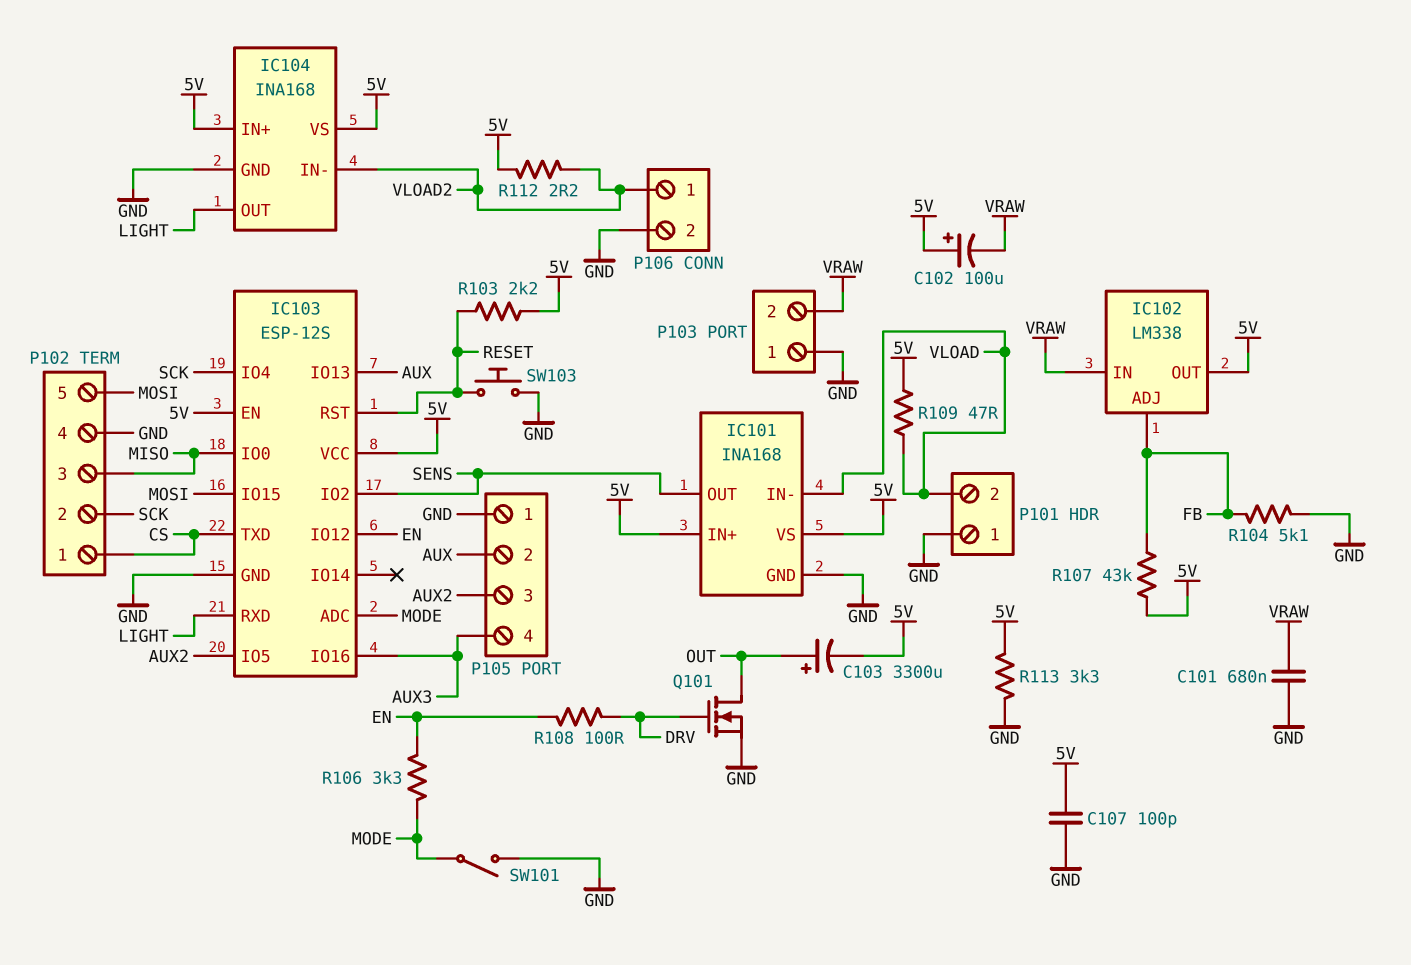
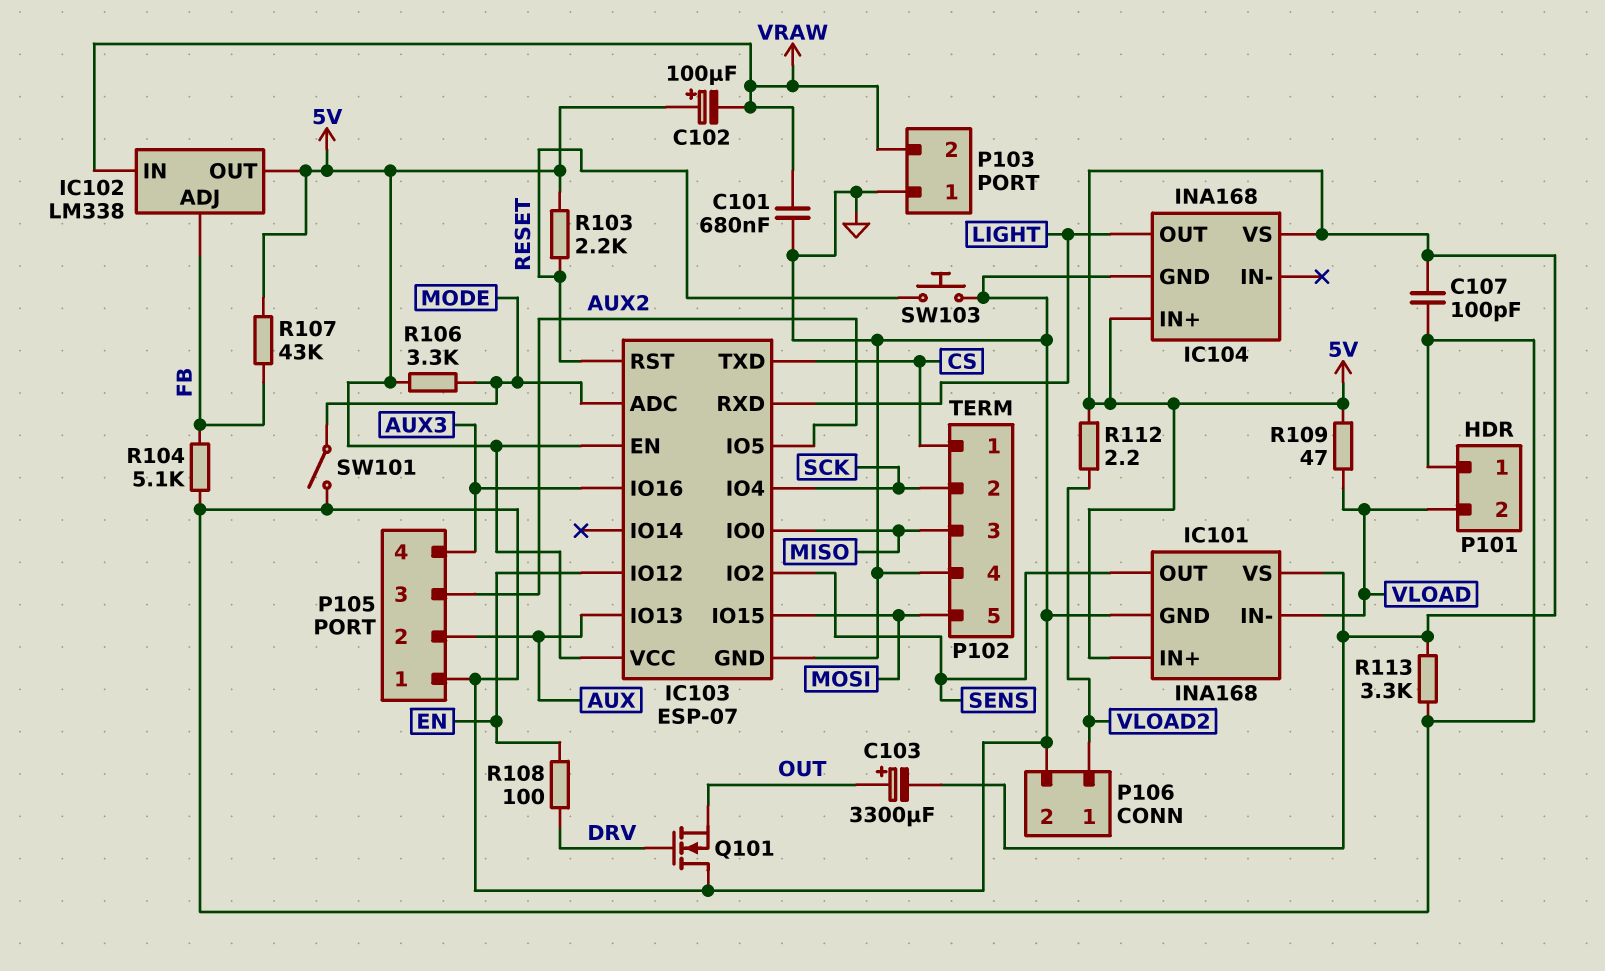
IC103: ESP-12S -> ESP-07
IC104 pin IN-: VLOAD2 -> none
Q101: NMOS (G DRV, D OUT, S GND) -> NMOS (G DRV, D GND, S OUT)
R106: 3.3k (EN, MODE) -> 3.3k (5V, MODE)

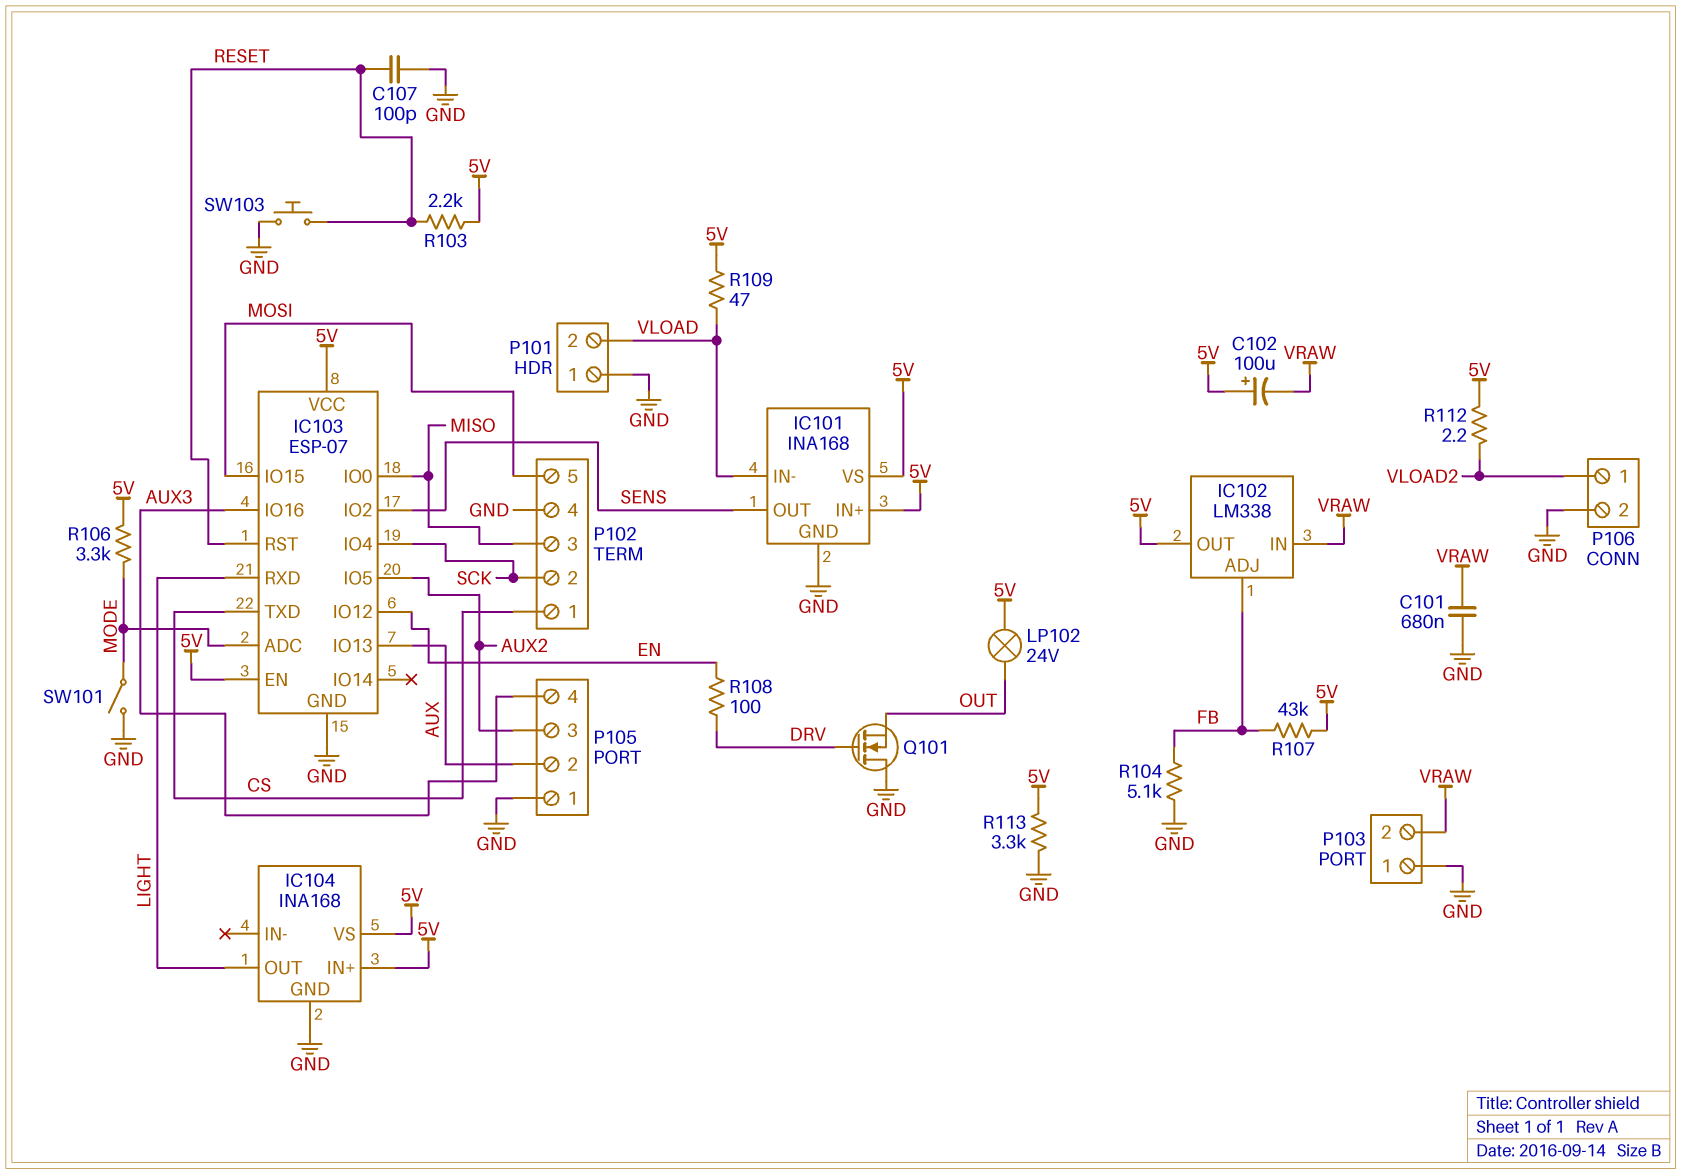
C103: 3300uF (plus OUT, minus 5V) -> none
C107: 100pF (5V, GND) -> 100pF (GND, RESET)
LP102: none -> lamp 24V (5V, OUT)

